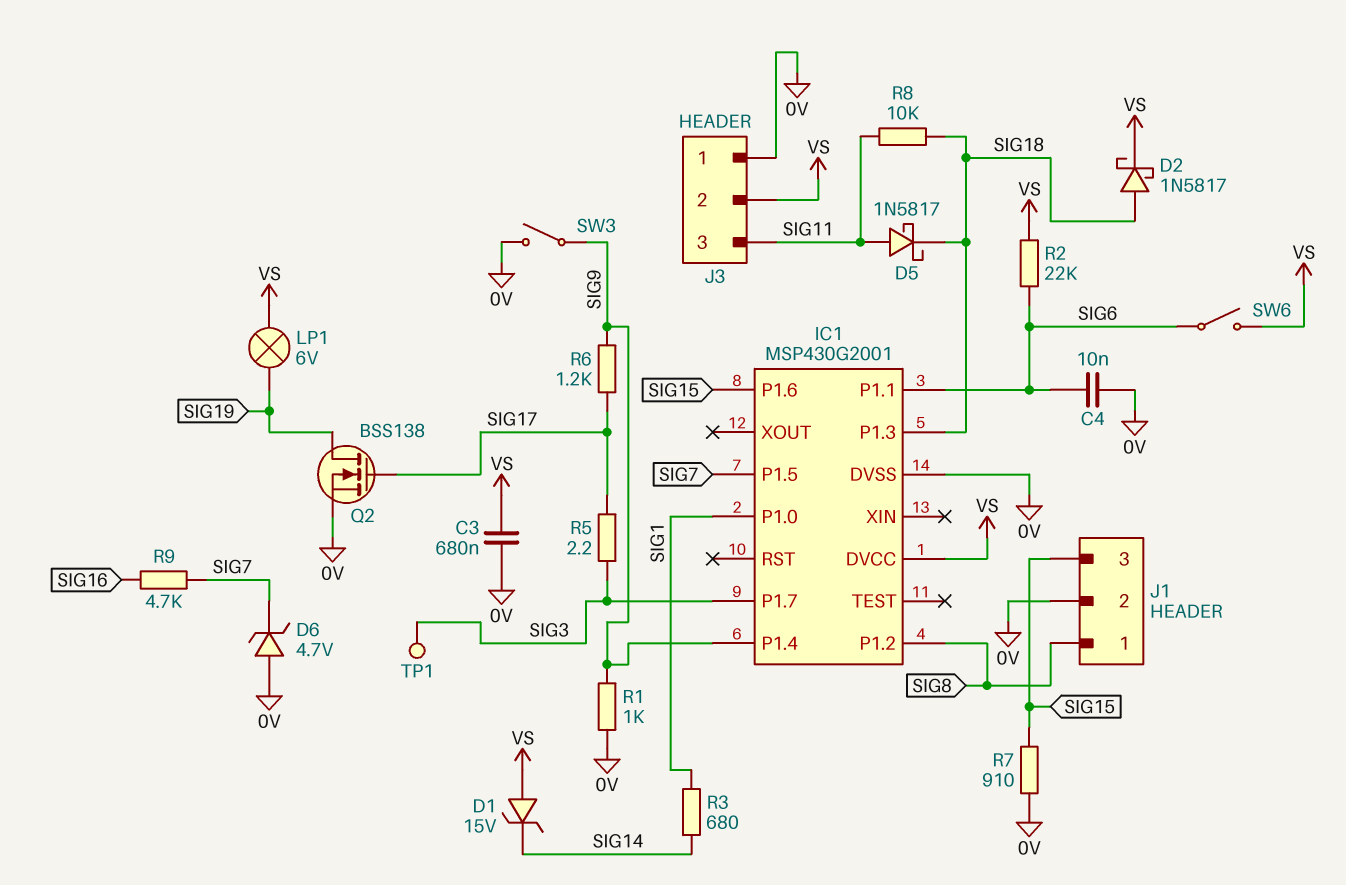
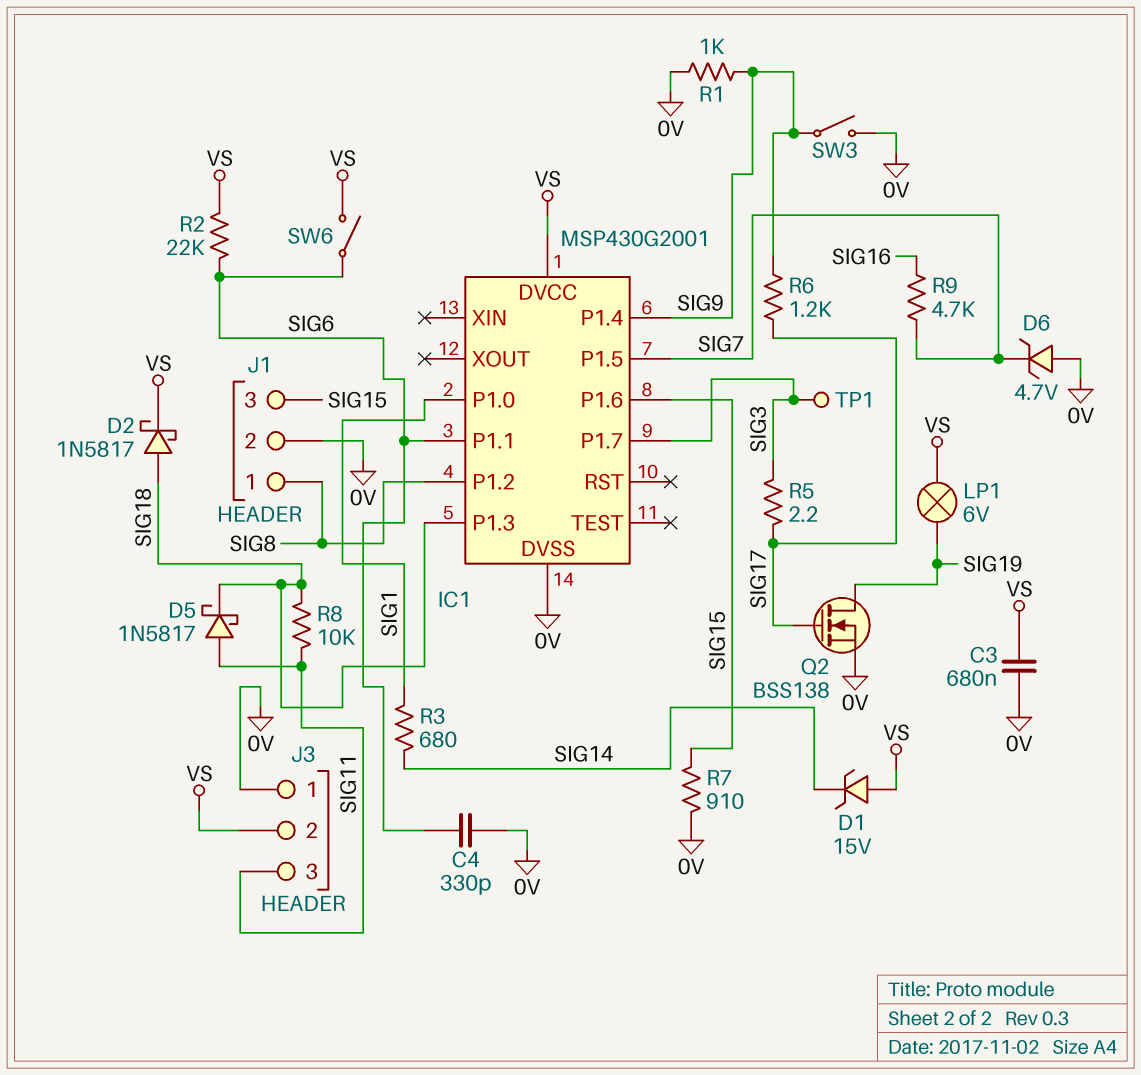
C4: 10nF (0V, SIG6) -> 330pF (0V, SIG6)

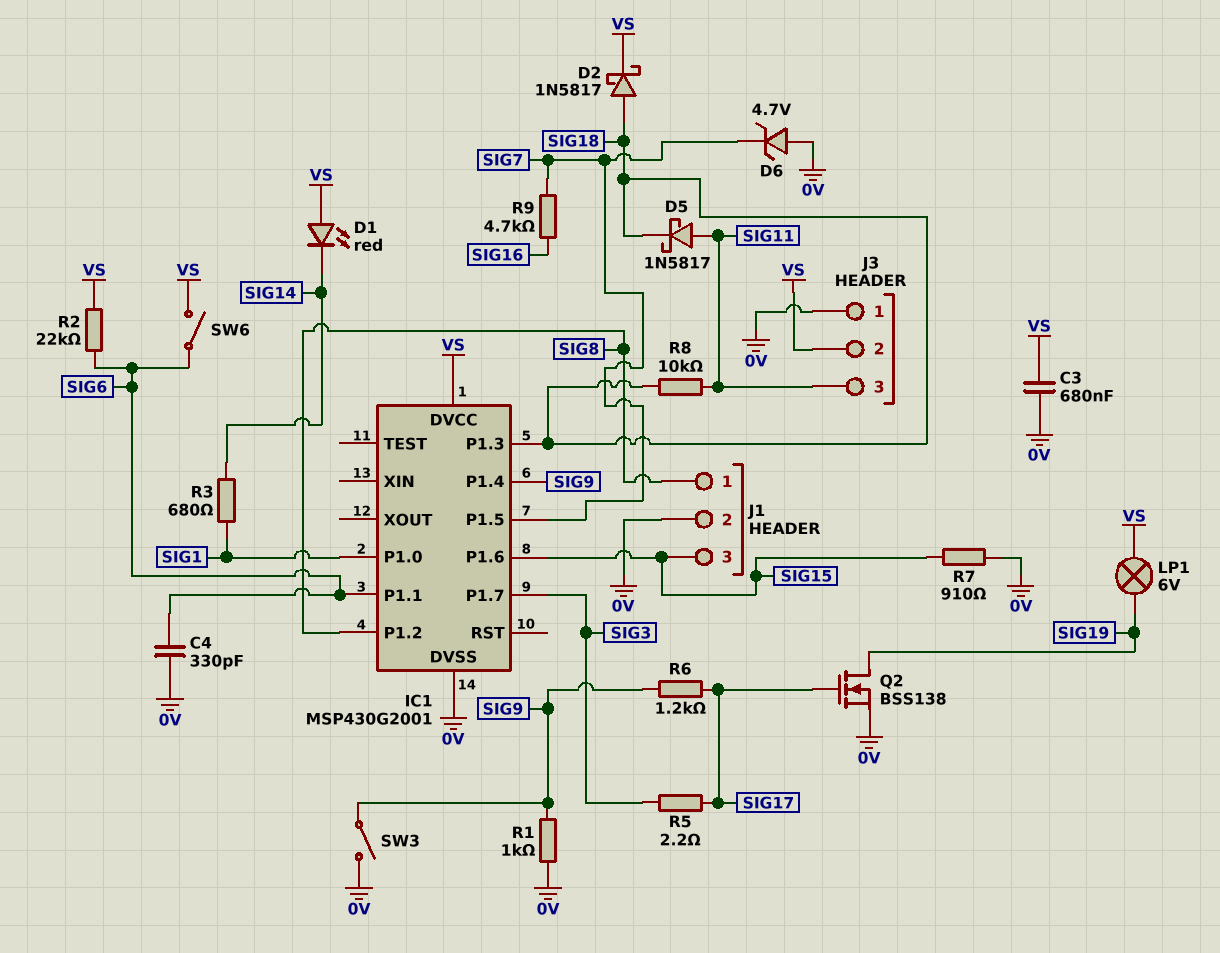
D1: zener 15V (A VS, K SIG14) -> LED red (A VS, K SIG14)
TP1: test point (SIG3) -> none

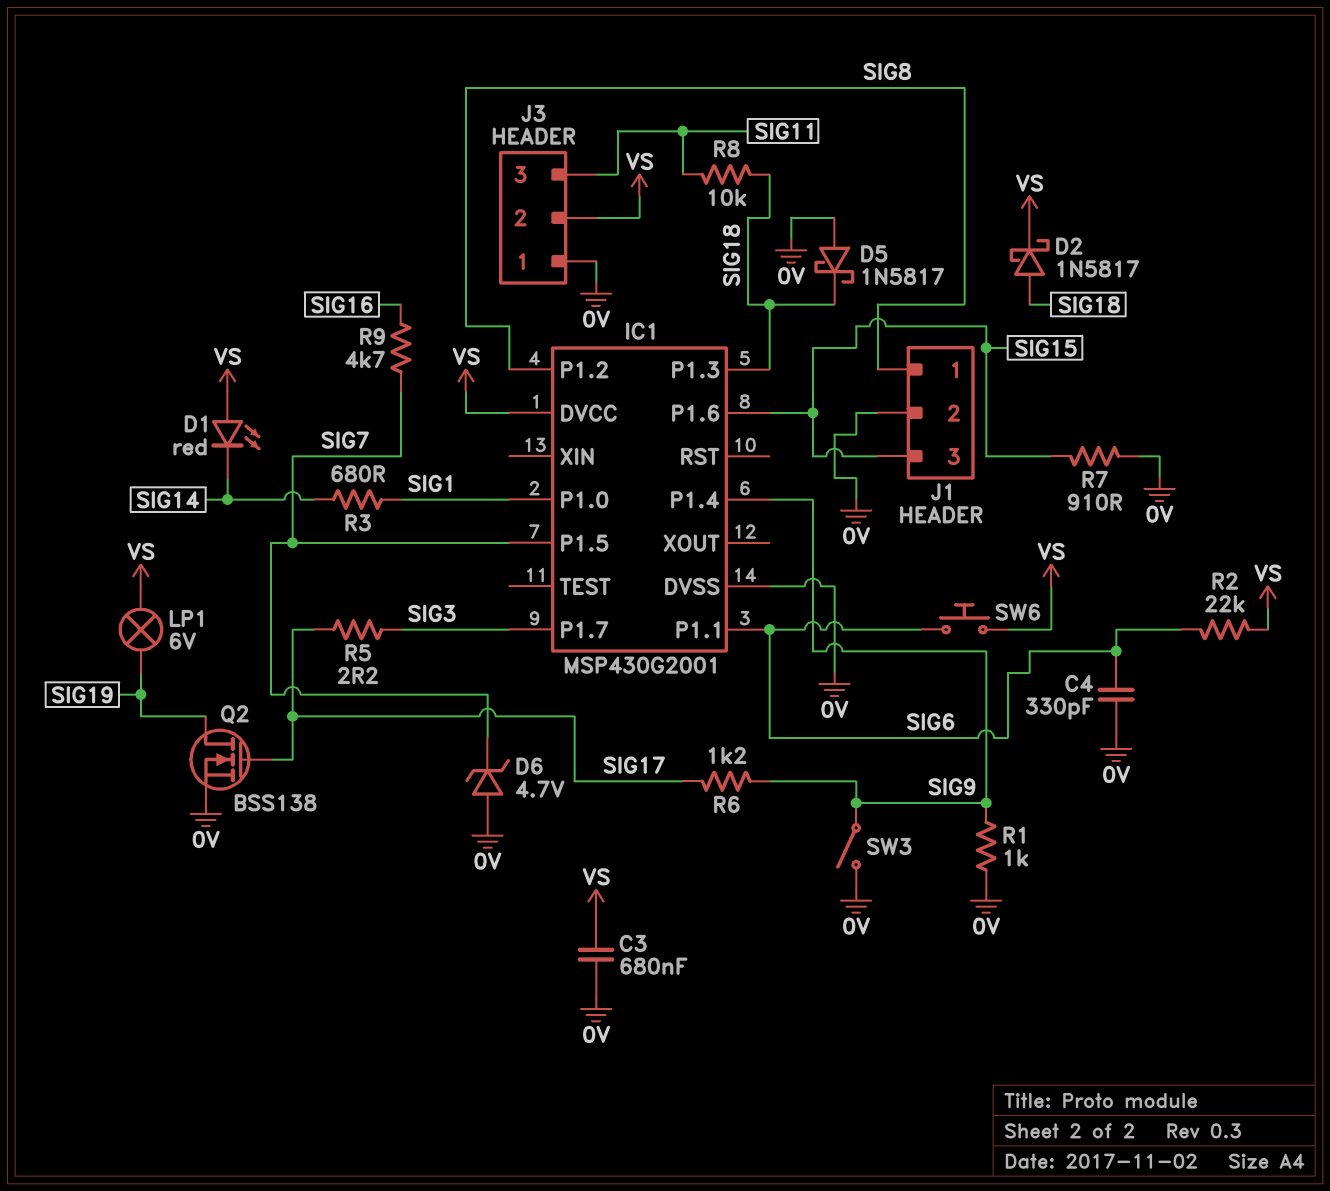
D5: schottky 1N5817 (A SIG11, K SIG18) -> schottky 1N5817 (A 0V, K SIG18)
SW6: switch (SIG6, VS) -> button (SIG6, VS)

